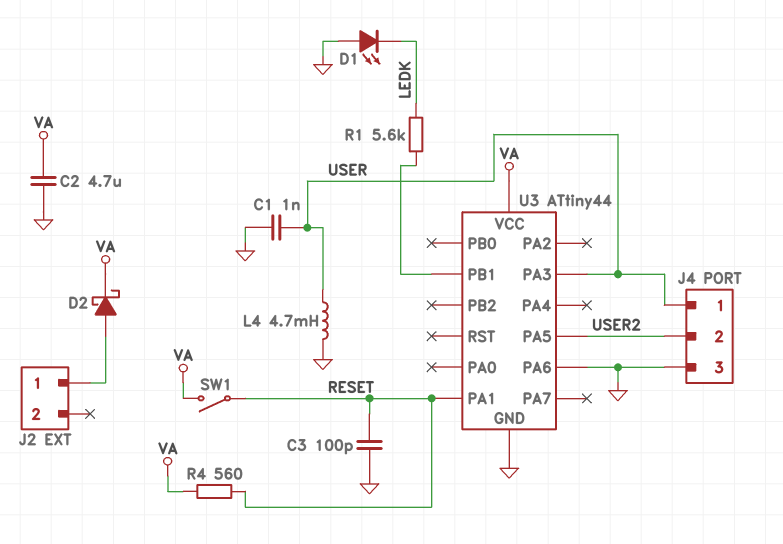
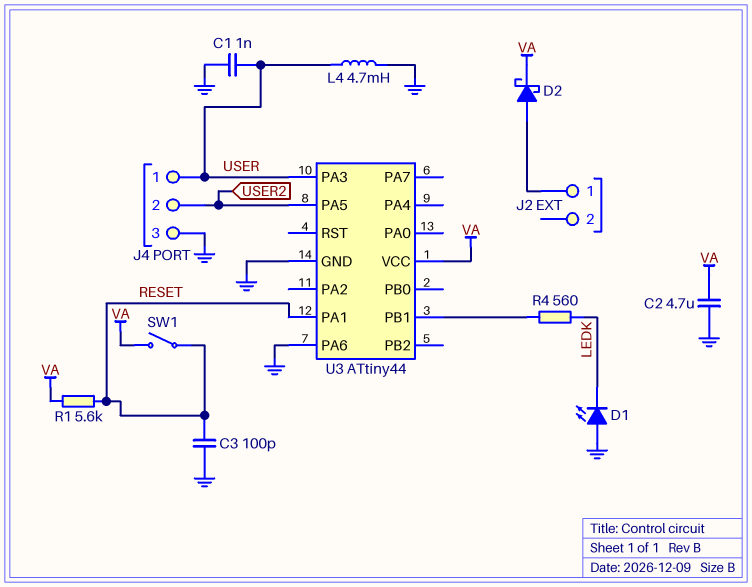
R1: 5.6k (LEDK, U3/PB1) -> 5.6k (RESET, VA)
R4: 560 (RESET, VA) -> 560 (LEDK, U3/PB1)

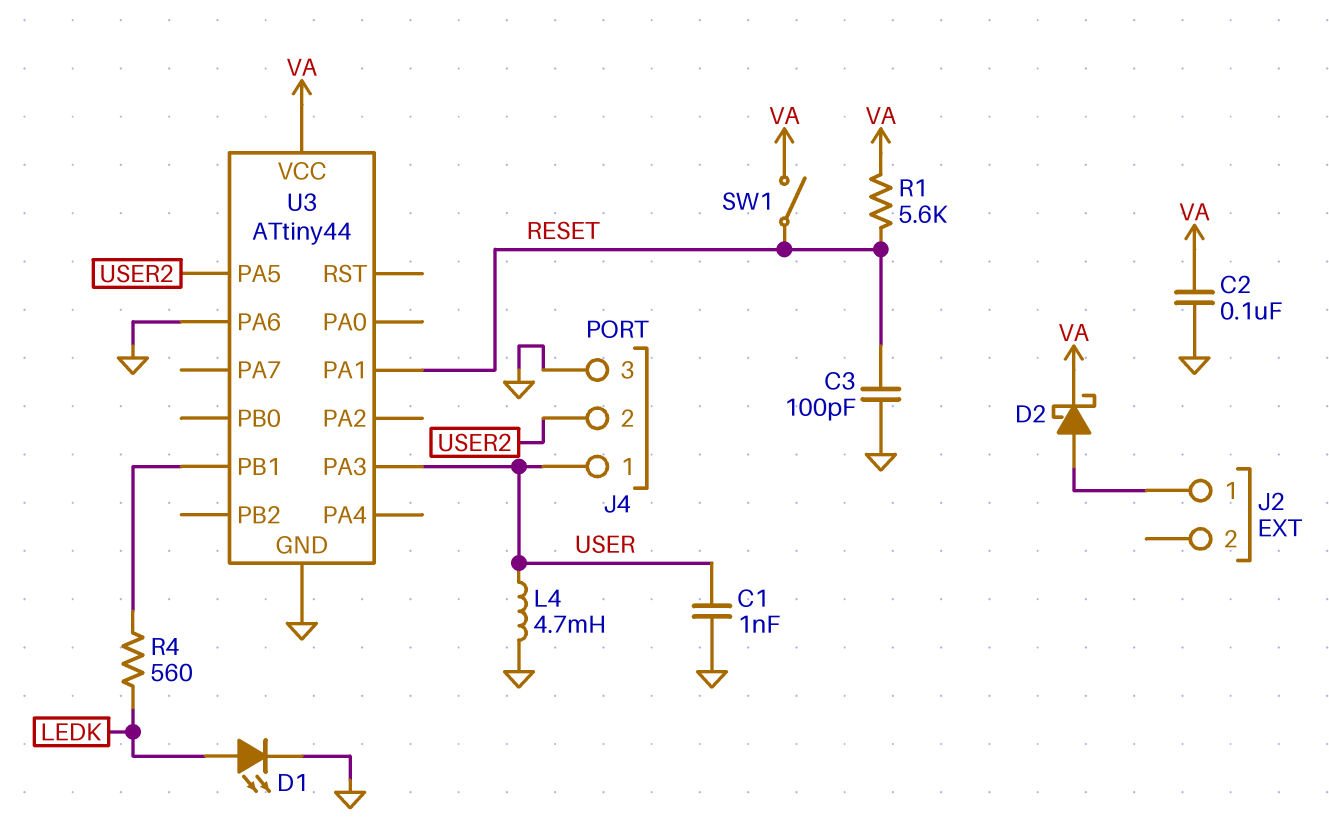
C2: 4.7uF (GND, VA) -> 100nF (GND, VA)
D1: LED (A GND, K LEDK) -> LED (A LEDK, K GND)

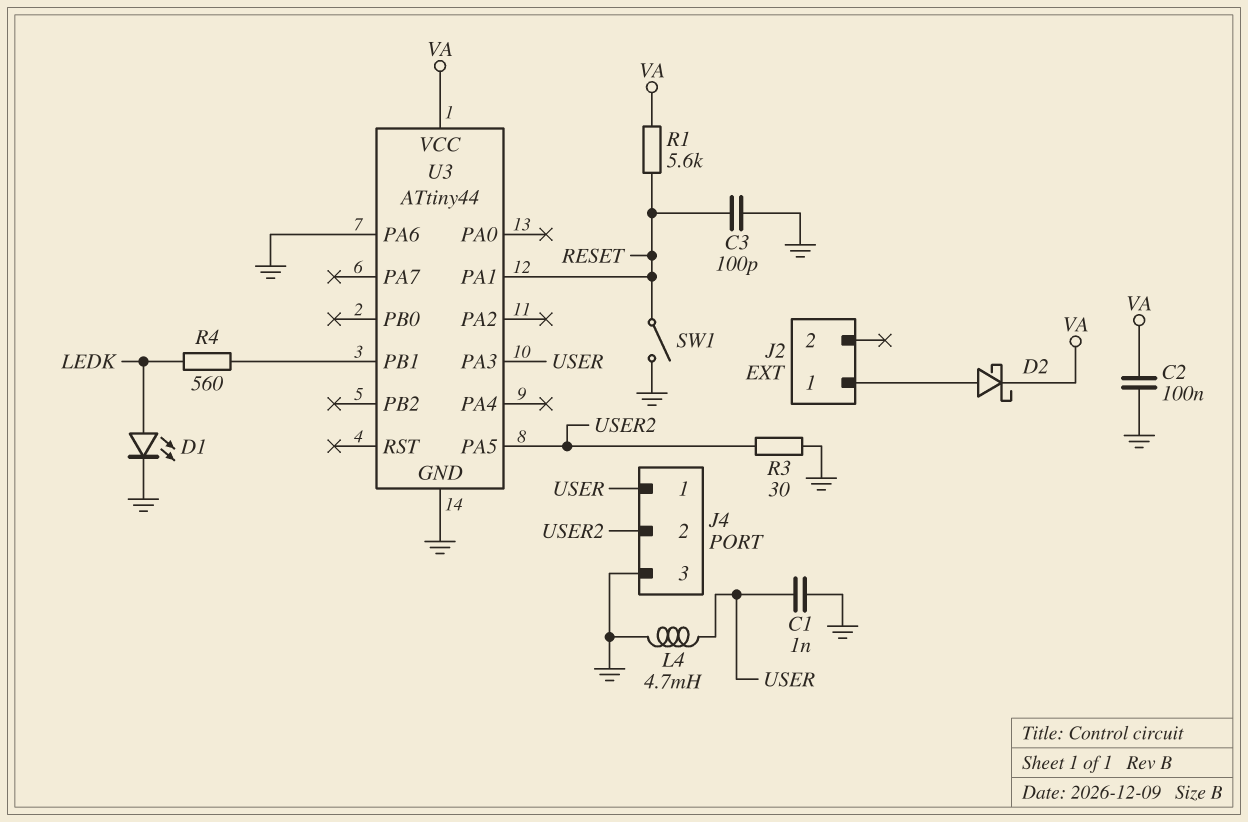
R3: none -> 30 (GND, USER2)
SW1: switch (RESET, VA) -> switch (GND, RESET)

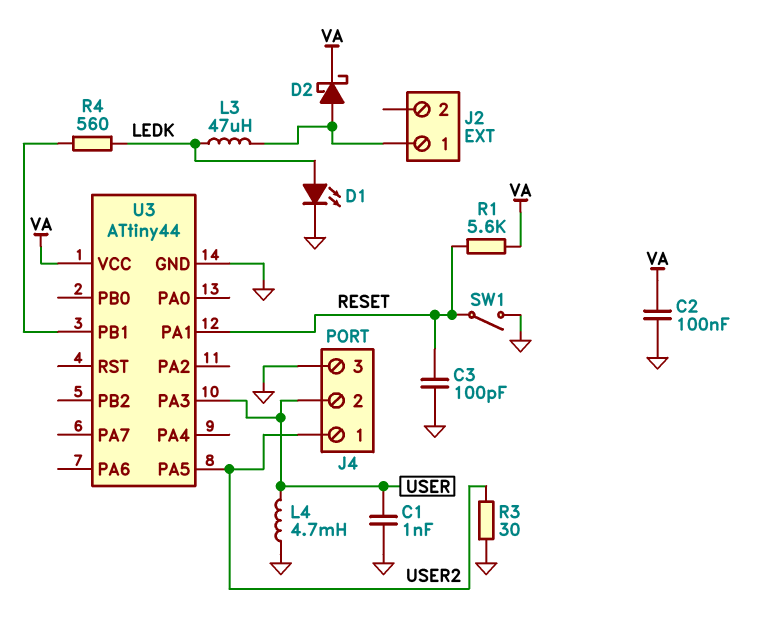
J4 pin 1: USER -> USER2
J4 pin 2: USER2 -> USER
L3: none -> 47uH (J2/1, LEDK)
U3 pin PA6: GND -> none

